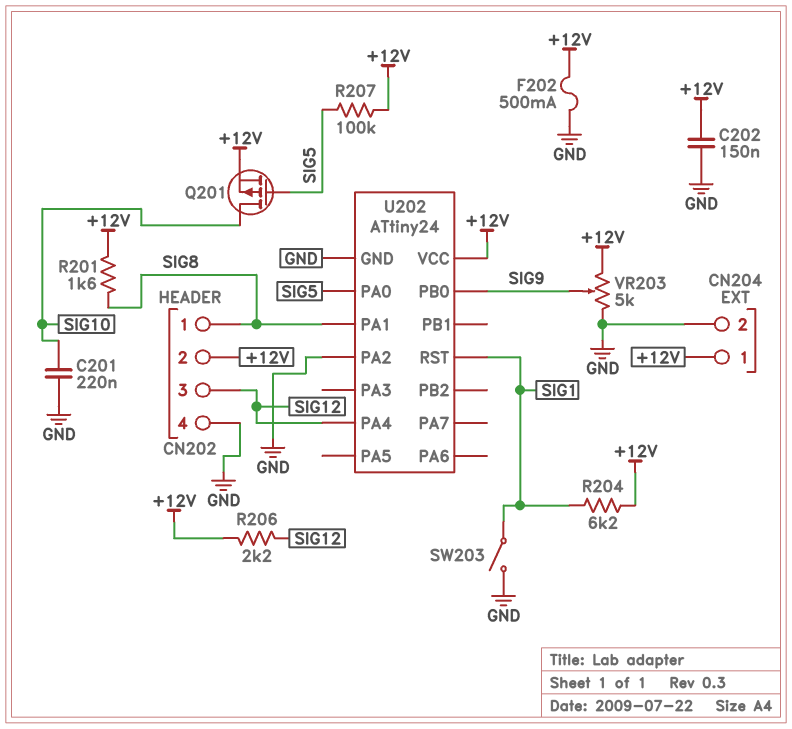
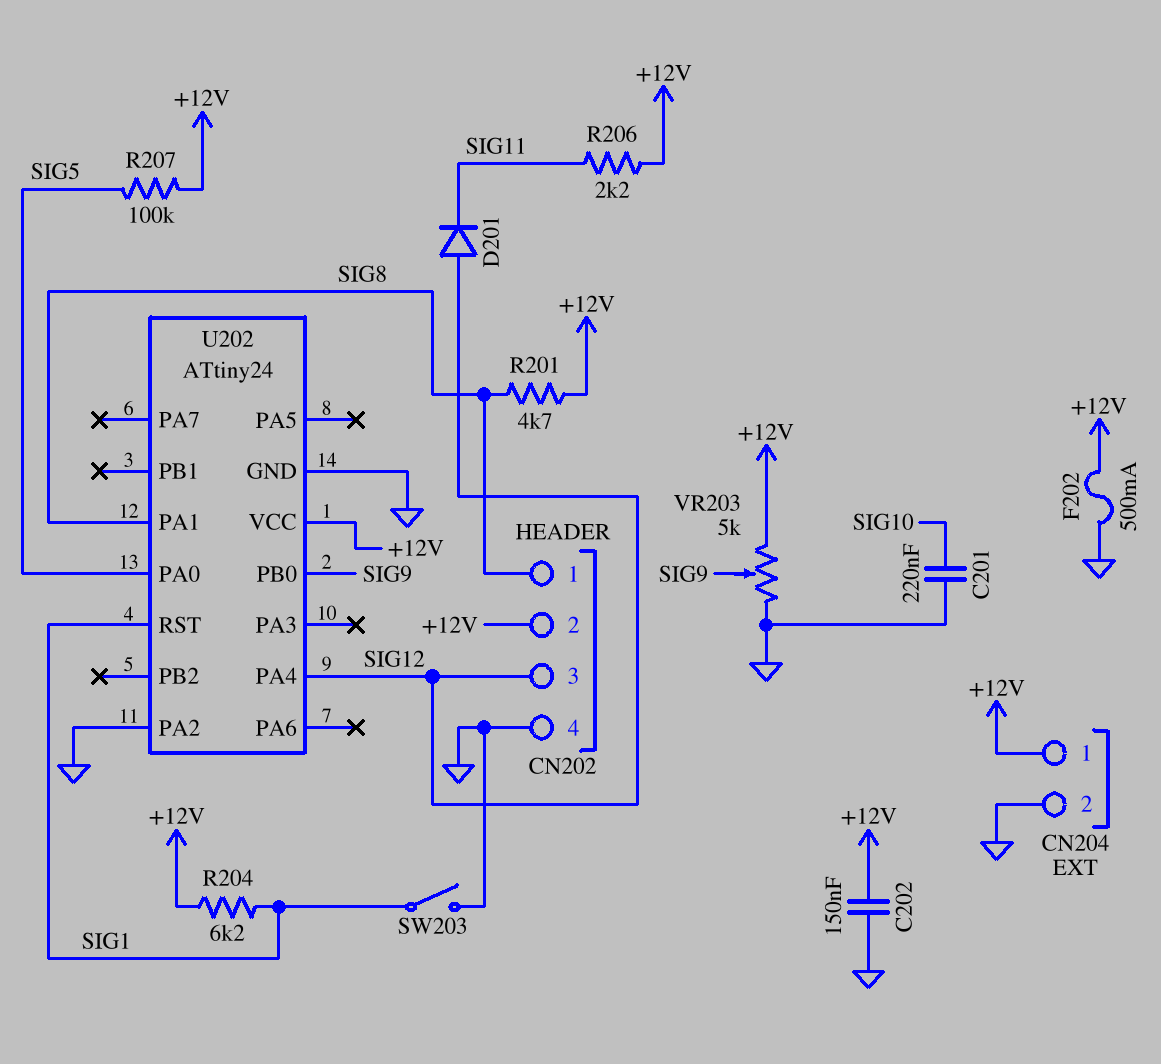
D201: none -> diode (A SIG12, K SIG11)
Q201: PMOS (G SIG5, D SIG10, S +12V) -> none
R201: 1.6k (+12V, SIG8) -> 4.7k (+12V, SIG8)
R206: 2.2k (+12V, SIG12) -> 2.2k (+12V, SIG11)

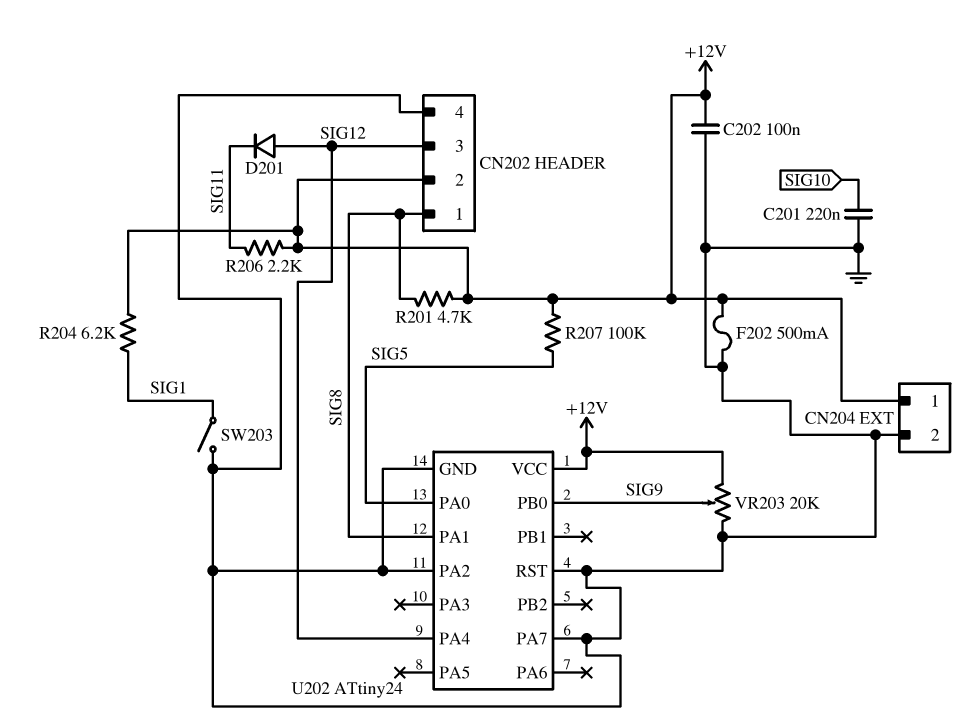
C202: 150nF (+12V, GND) -> 100nF (+12V, GND)
U202 pin PA7: none -> GND
U202 pin RST: SIG1 -> GND
VR203: 5k (+12V, GND, wiper SIG9) -> 20k (+12V, GND, wiper SIG9)

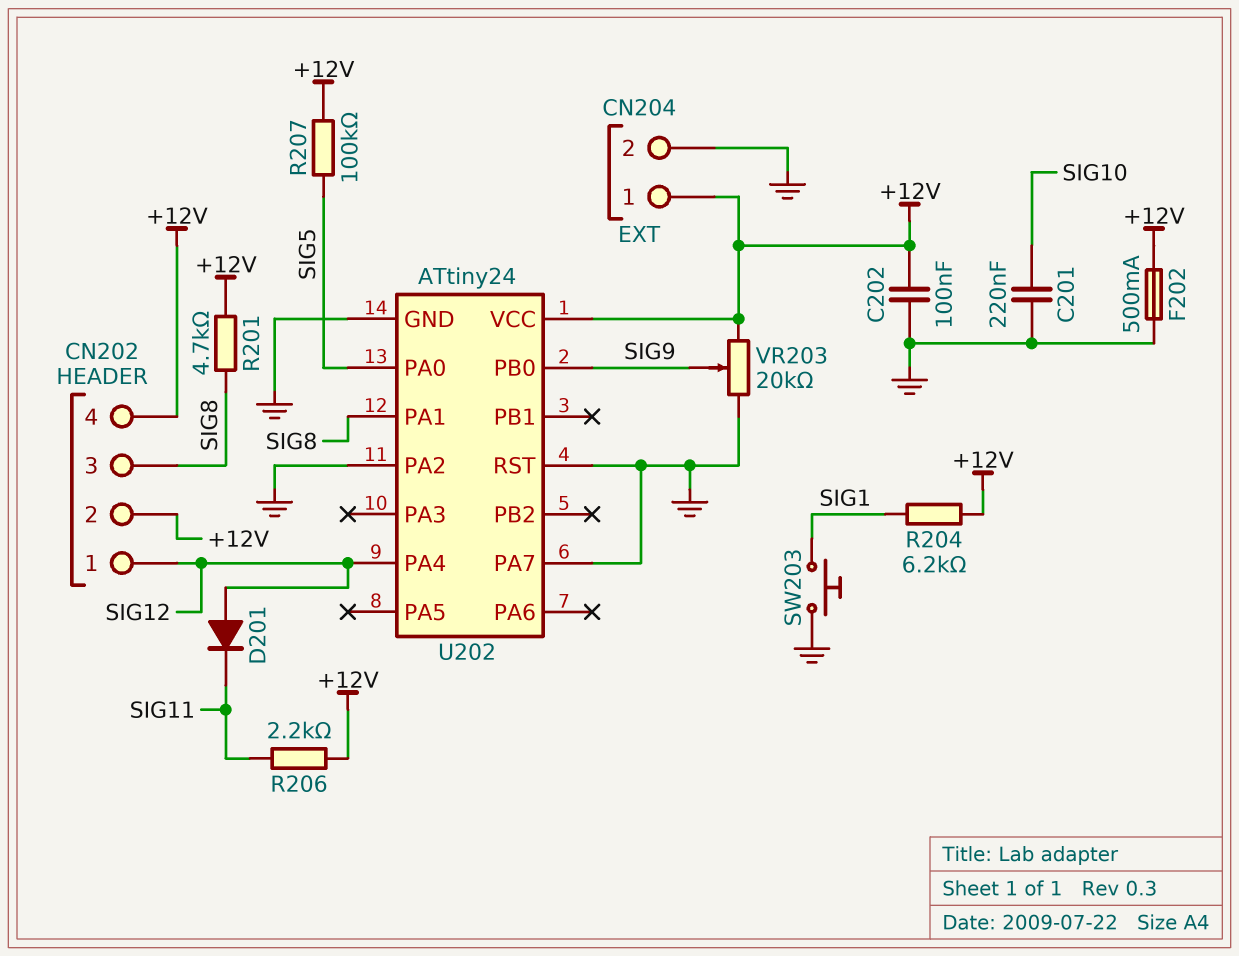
CN202 pin 1: SIG8 -> SIG12
CN202 pin 3: SIG12 -> SIG8
CN202 pin 4: GND -> +12V
SW203: switch (GND, SIG1) -> button (GND, SIG1)

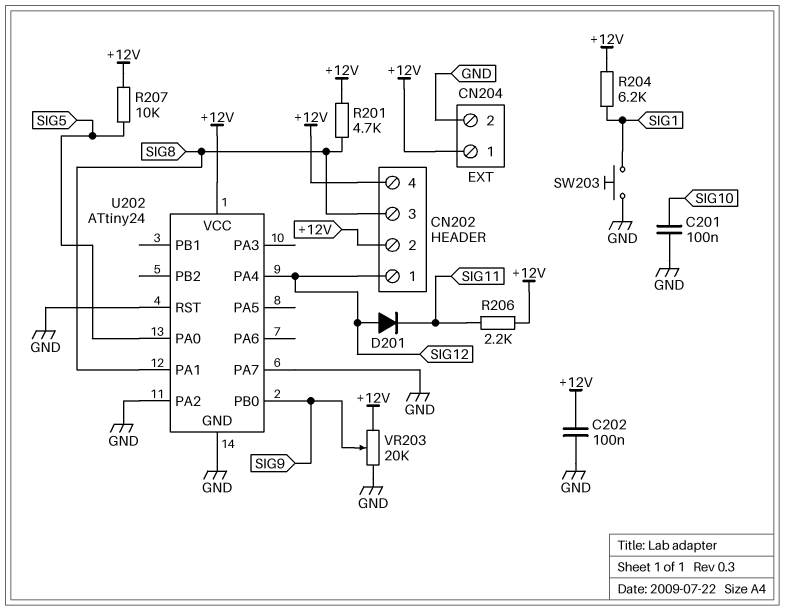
C201: 220nF (GND, SIG10) -> 100nF (GND, SIG10)
F202: 500mA (+12V, GND) -> none
R207: 100k (+12V, SIG5) -> 10k (+12V, SIG5)

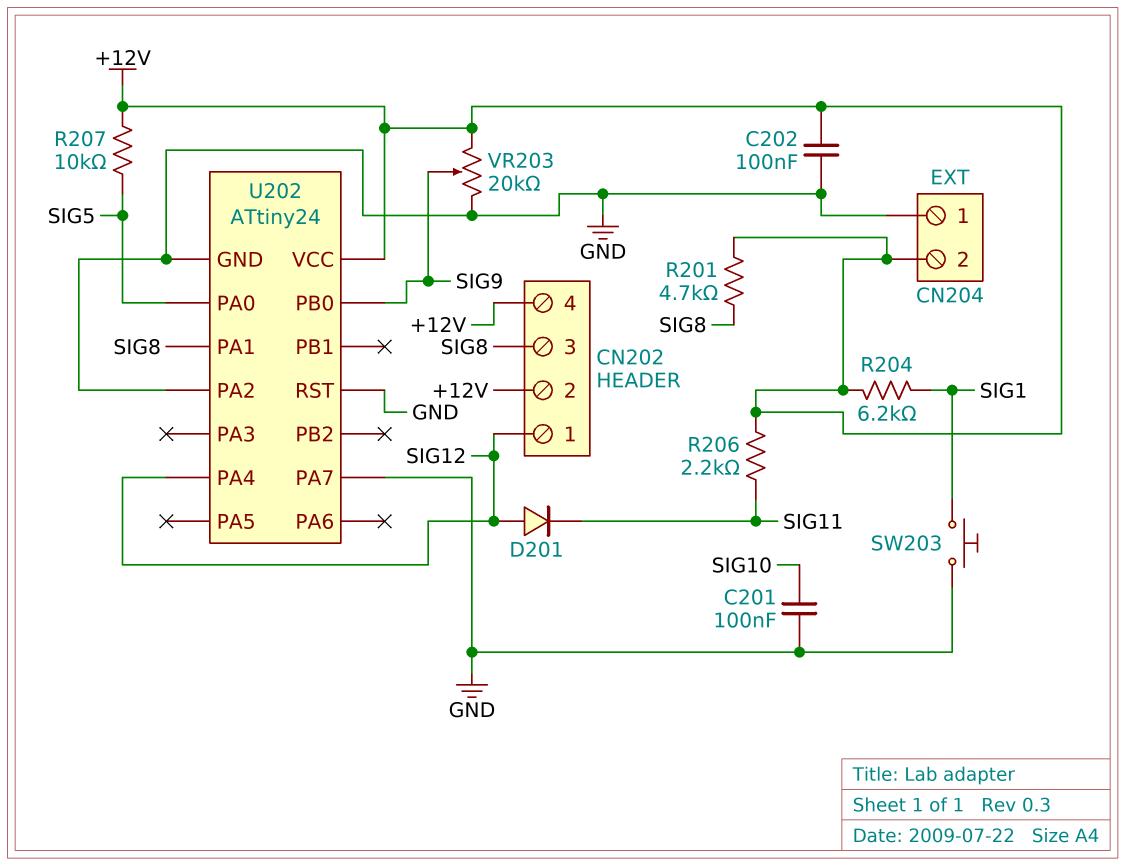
CN204 pin 1: +12V -> GND
CN204 pin 2: GND -> +12V

